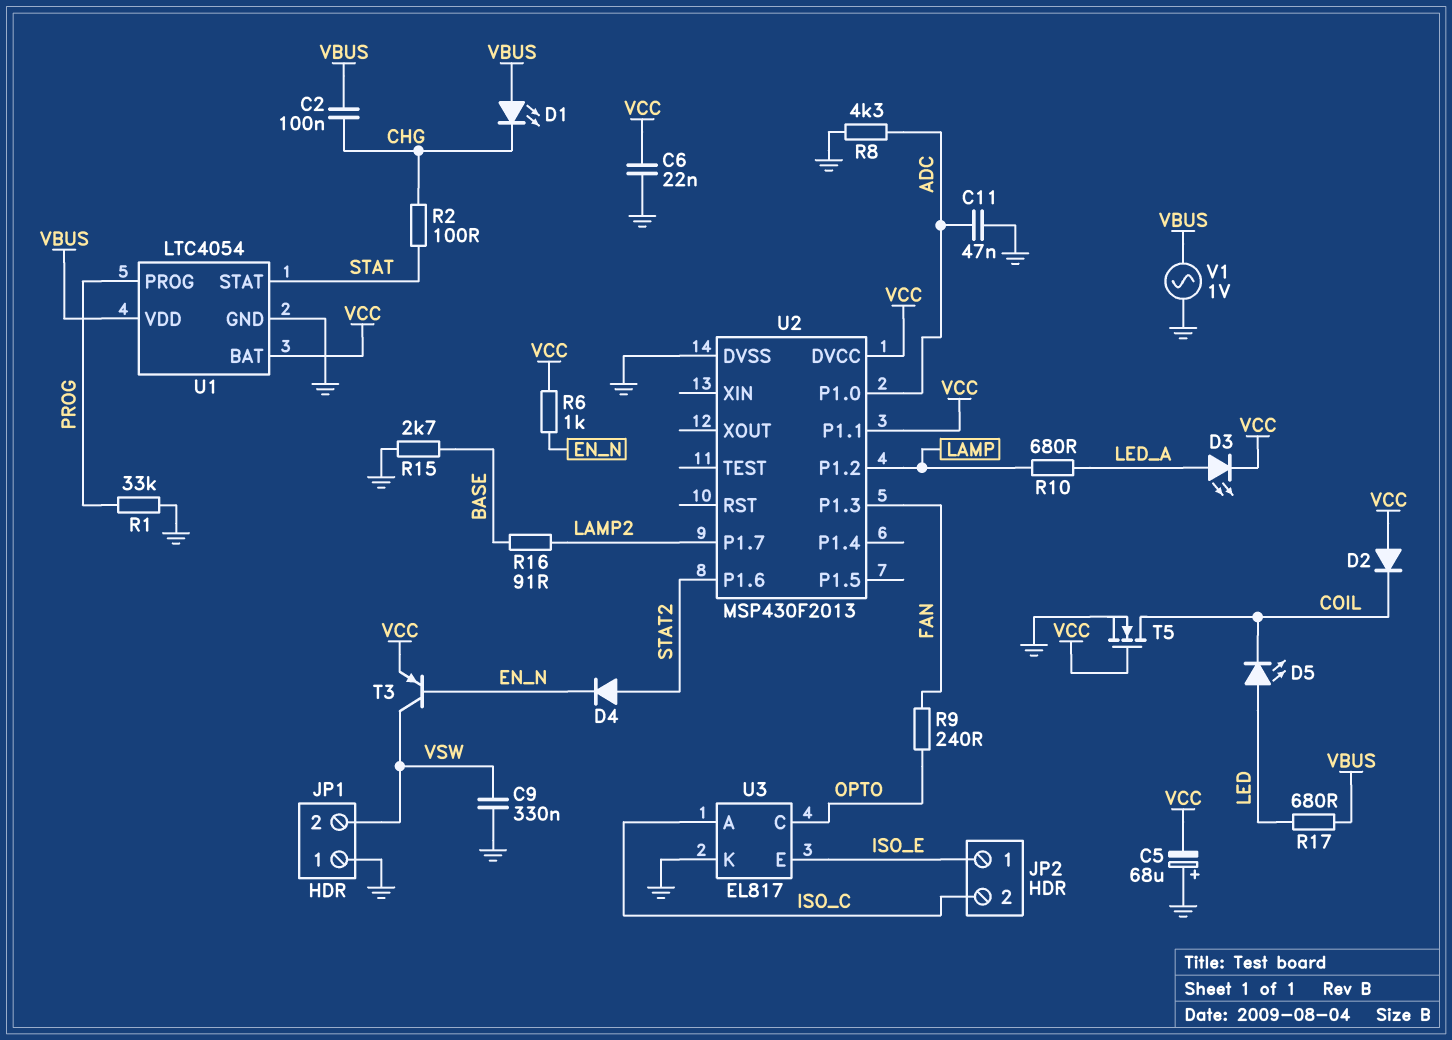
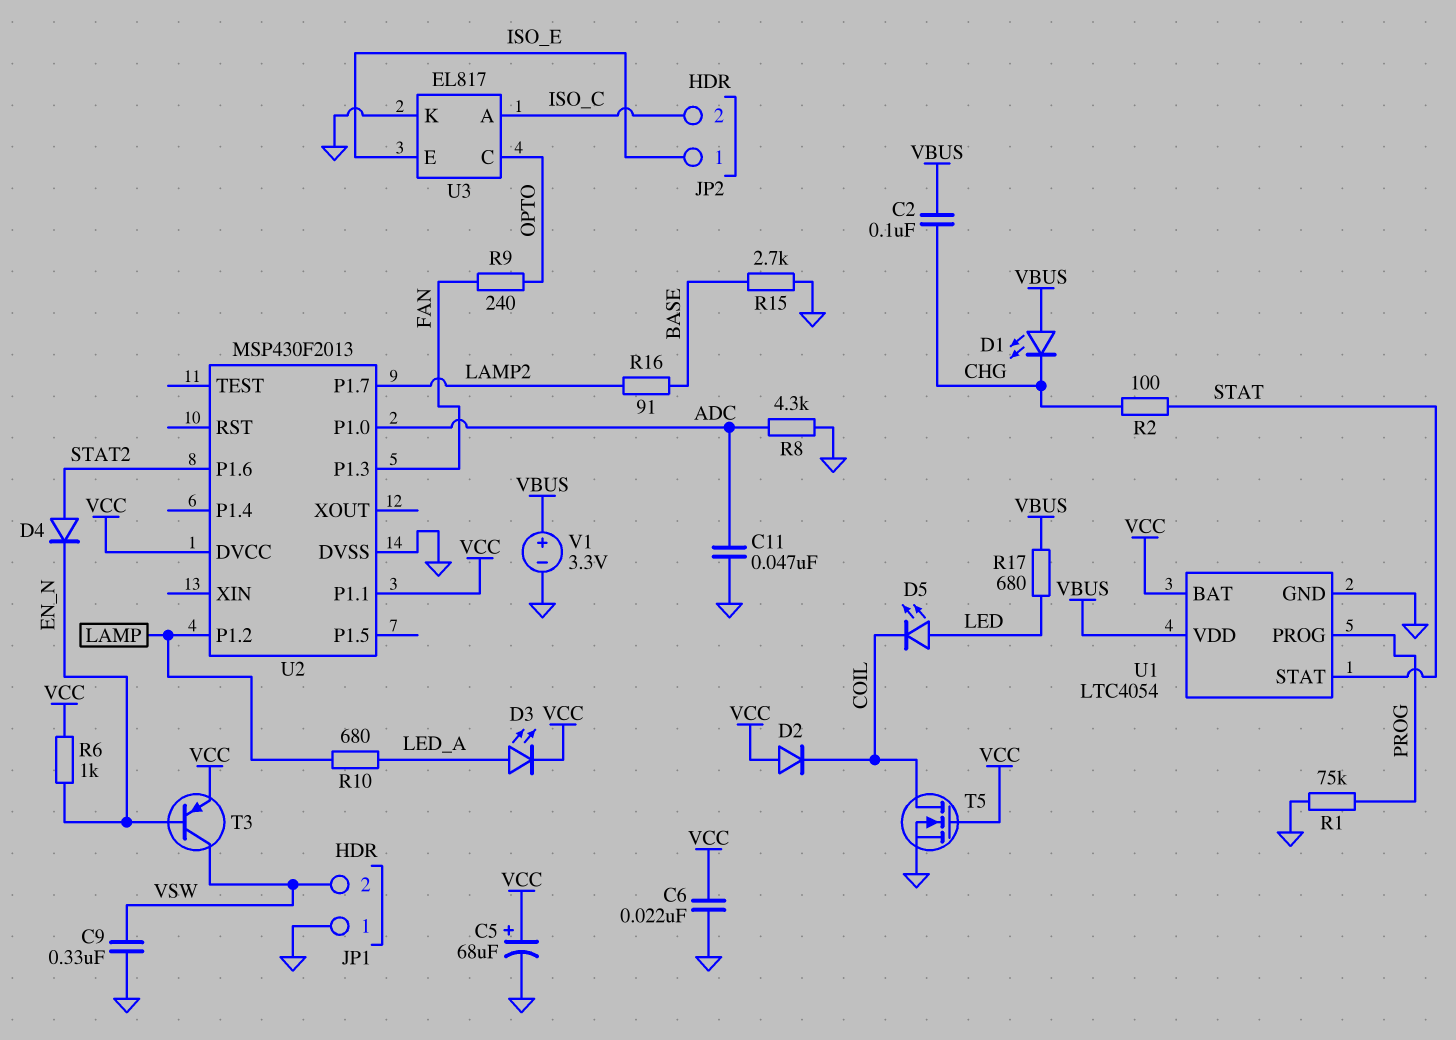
C5: 68uF (plus GND, minus VCC) -> 68uF (plus VCC, minus GND)
R1: 33k (GND, PROG) -> 75k (GND, PROG)
V1: AC 1V (GND, VBUS) -> 3.3V (plus VBUS, minus GND)

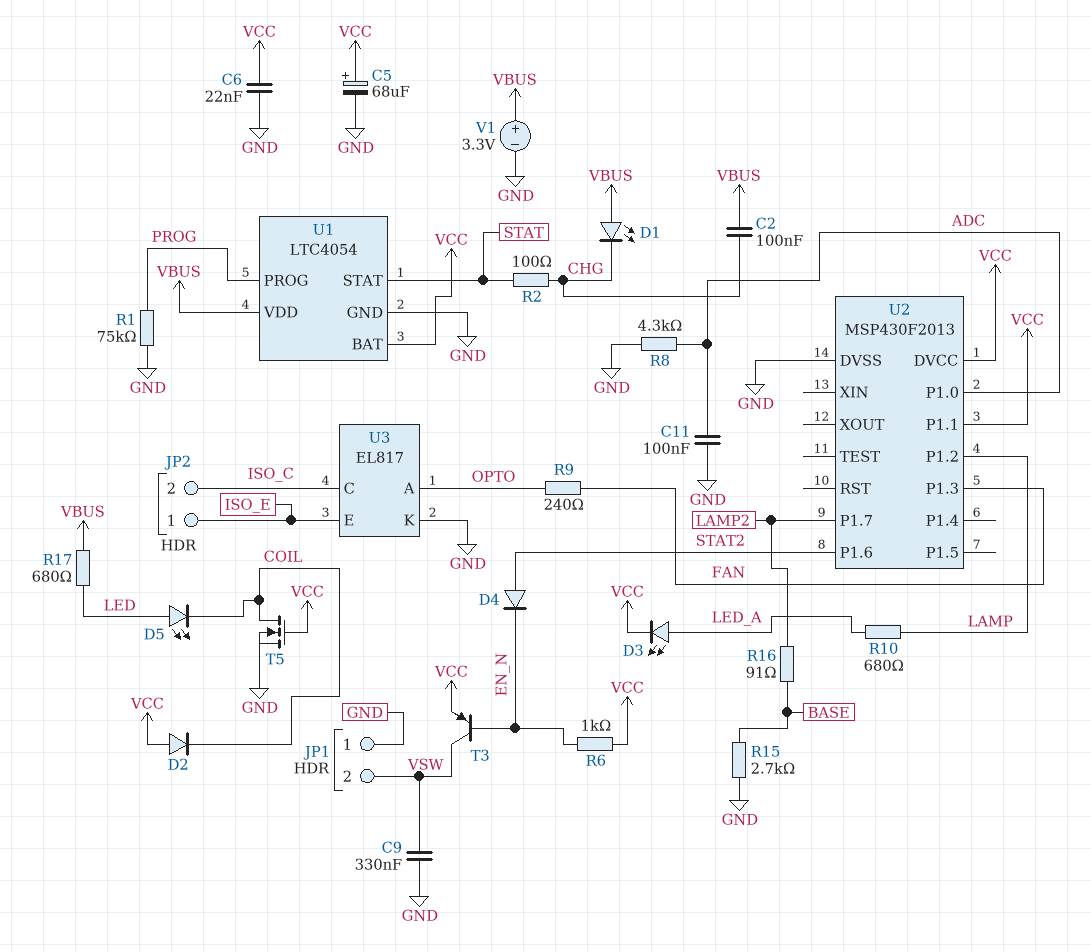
C11: 47nF (ADC, GND) -> 100nF (ADC, GND)
U3 pin A: ISO_C -> OPTO
U3 pin C: OPTO -> ISO_C

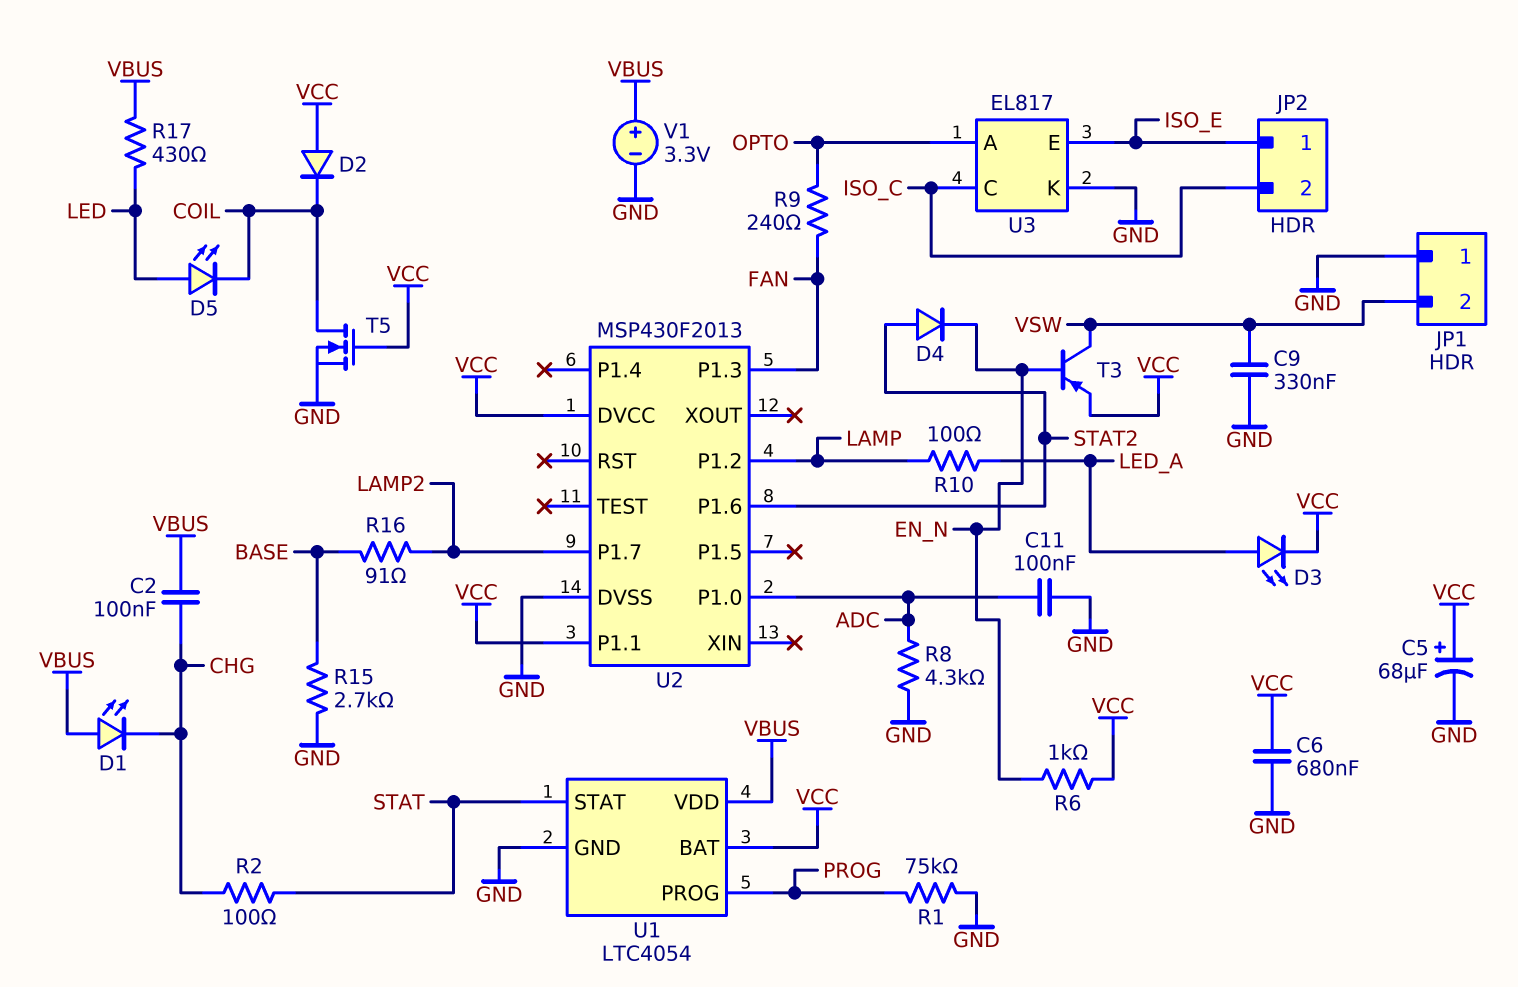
C6: 22nF (GND, VCC) -> 680nF (GND, VCC)
R10: 680 (LAMP, LED_A) -> 100 (LAMP, LED_A)
R17: 680 (LED, VBUS) -> 430 (LED, VBUS)

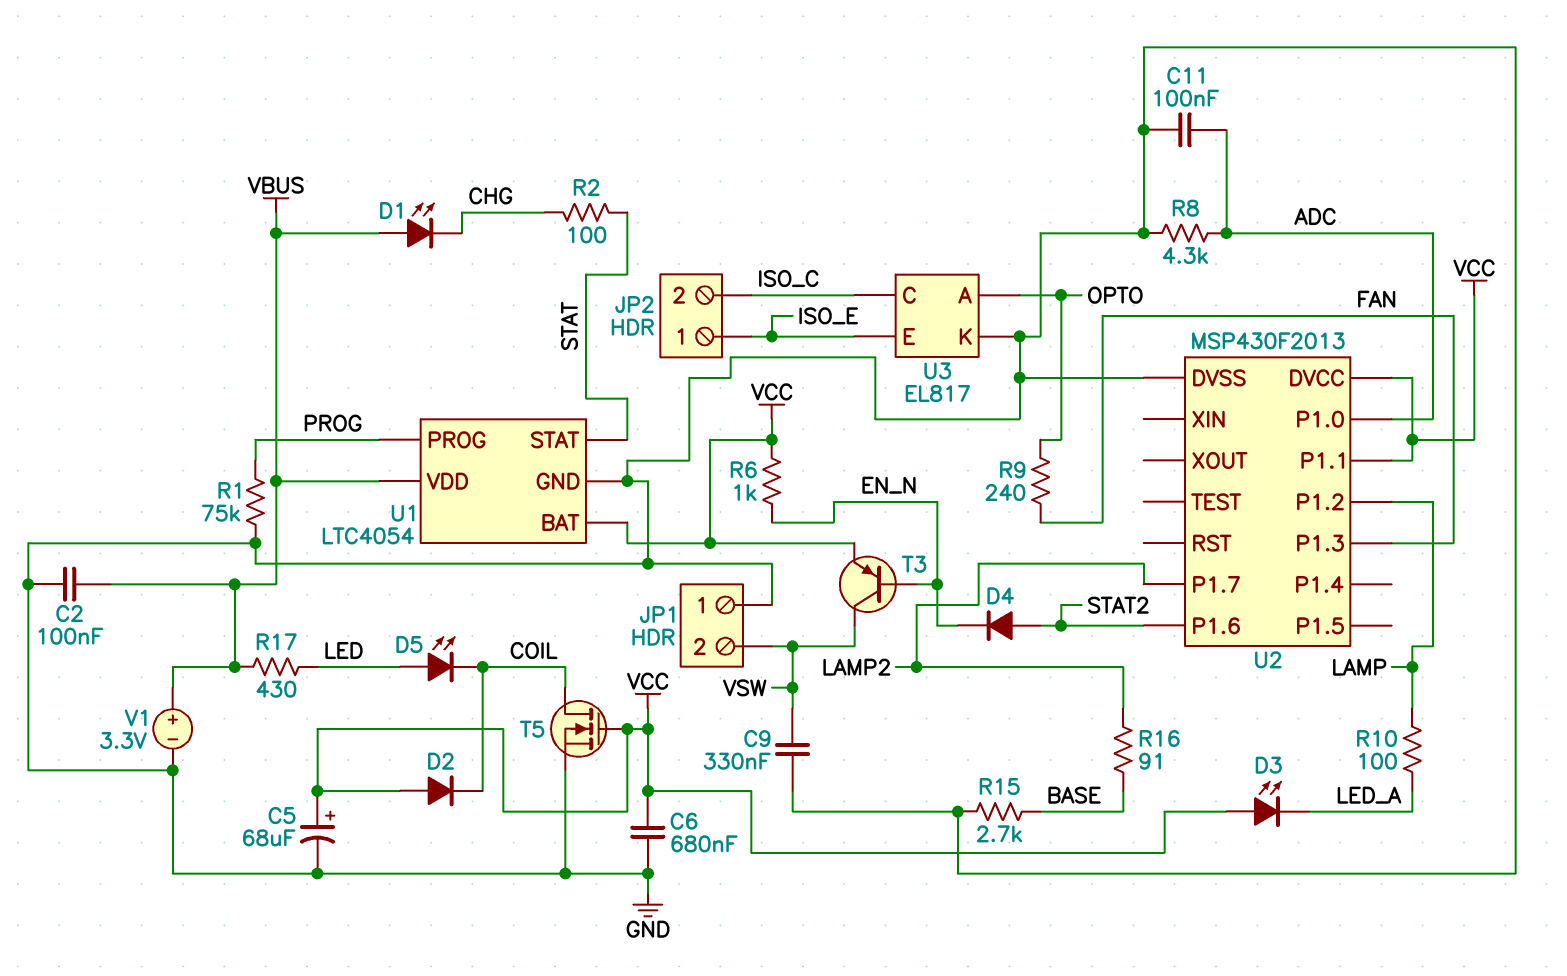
C2: 100nF (CHG, VBUS) -> 100nF (GND, VBUS)
D3: LED (A LED_A, K VCC) -> LED (A VCC, K LED_A)

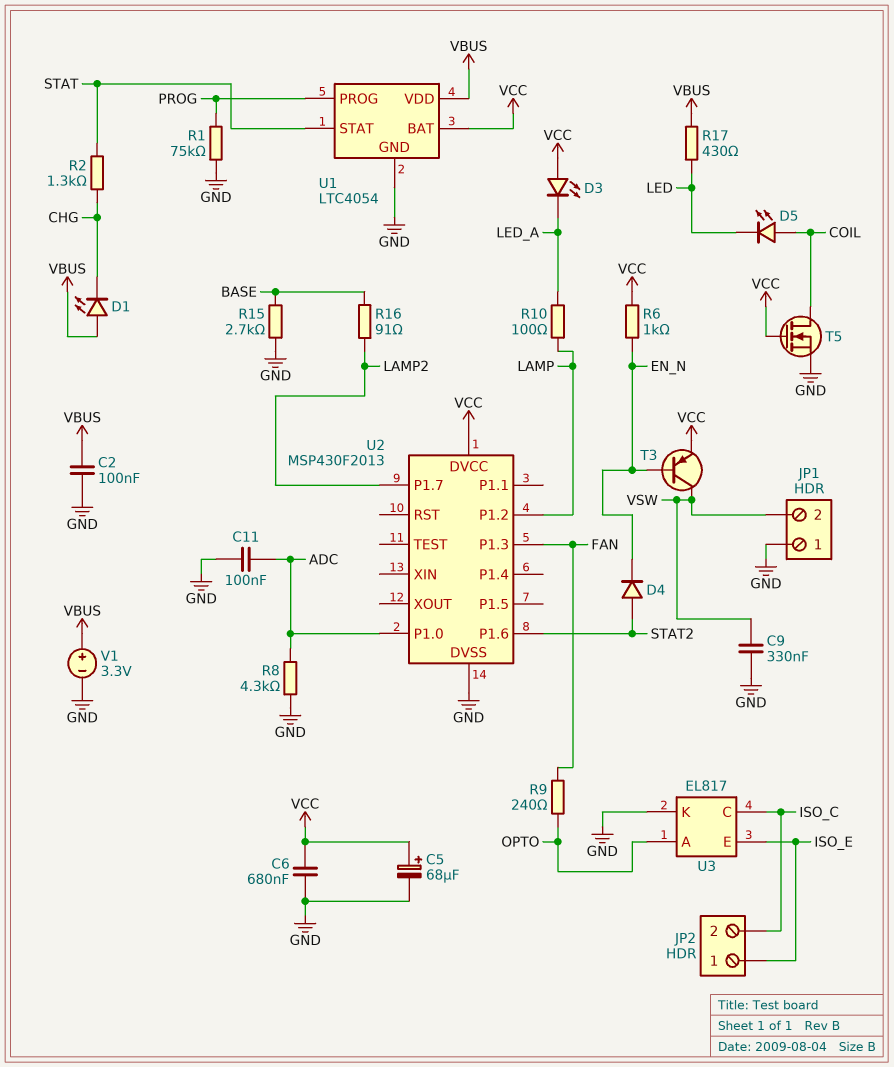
D2: diode (A VCC, K COIL) -> none
D5: LED (A LED, K COIL) -> LED (A COIL, K LED)
R2: 100 (CHG, STAT) -> 1.3k (CHG, STAT)
U2 pin P1.1: VCC -> none

